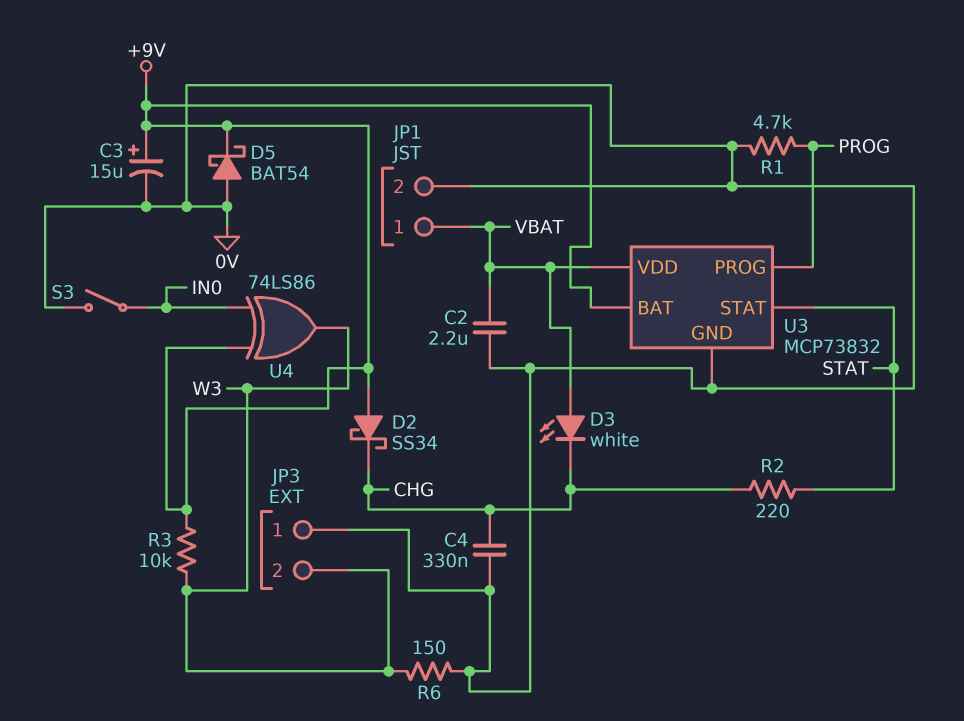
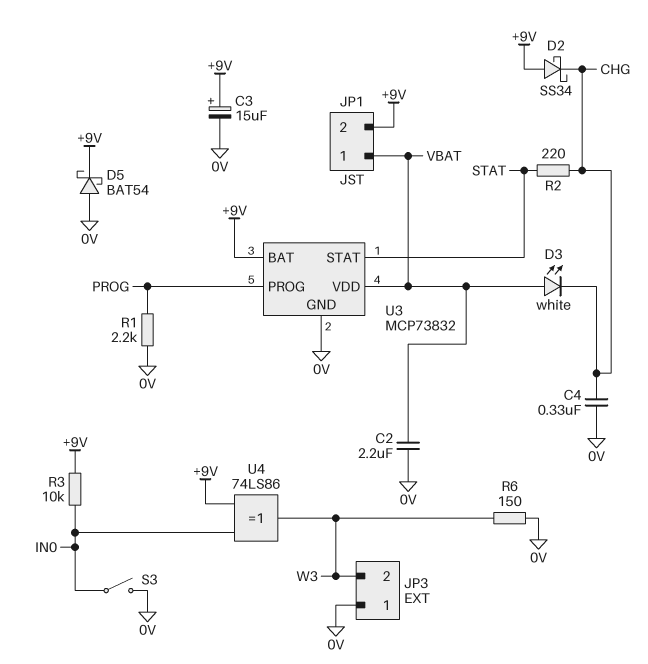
JP1 pin 2: 0V -> +9V
R1: 4.7k (0V, PROG) -> 2.2k (0V, PROG)
R3: 10k (+9V, W3) -> 10k (+9V, IN0)

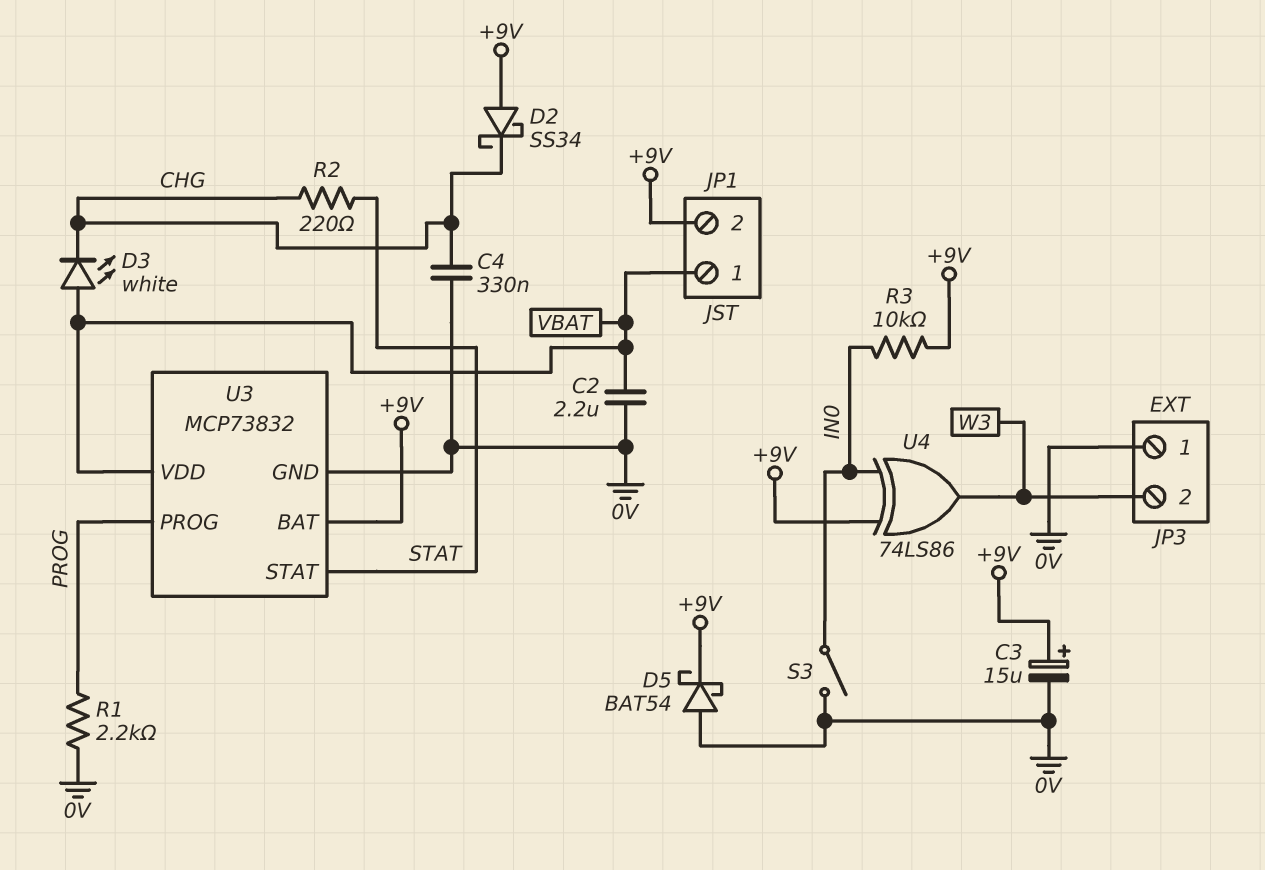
R6: 150 (0V, W3) -> none

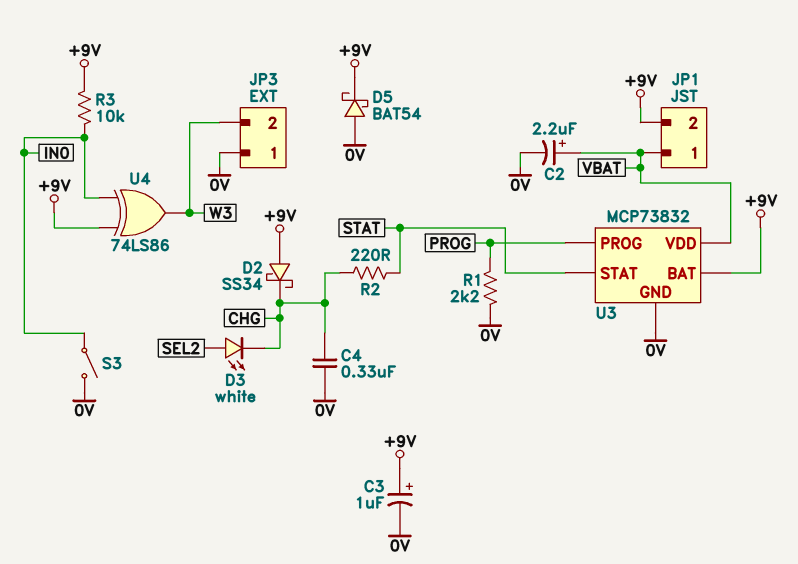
C2: 2.2uF (0V, VBAT) -> 2.2uF (plus VBAT, minus 0V)
C3: 15uF (plus +9V, minus 0V) -> 1uF (plus +9V, minus 0V)
D3: LED white (A VBAT, K CHG) -> LED white (A SEL2, K CHG)

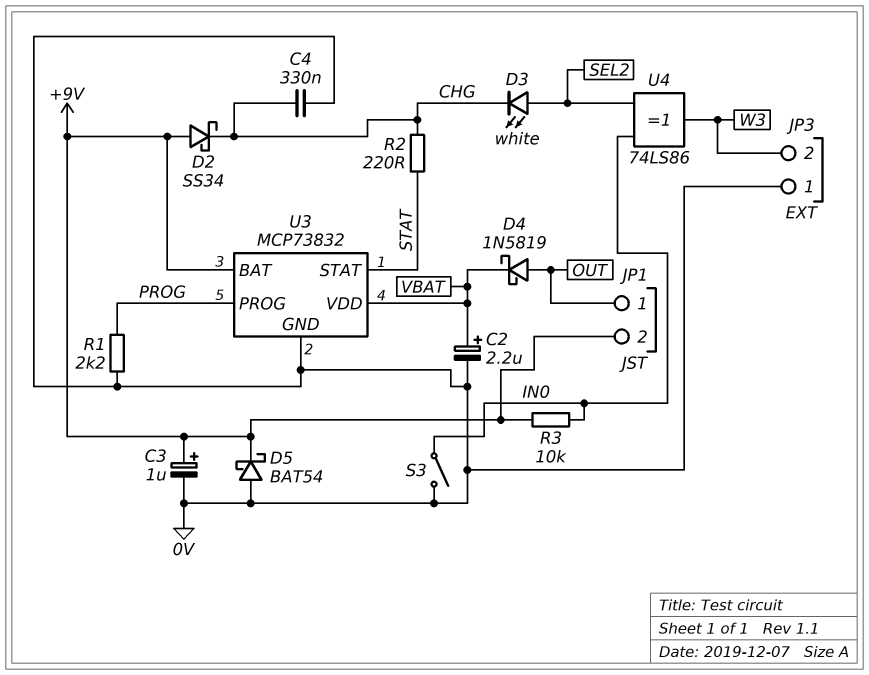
D4: none -> schottky 1N5819 (A OUT, K VBAT)
JP1 pin 1: VBAT -> OUT
U4: XOR 74LS86 (in +9V, in IN0, out W3) -> XOR 74LS86 (in IN0, in SEL2, out W3)

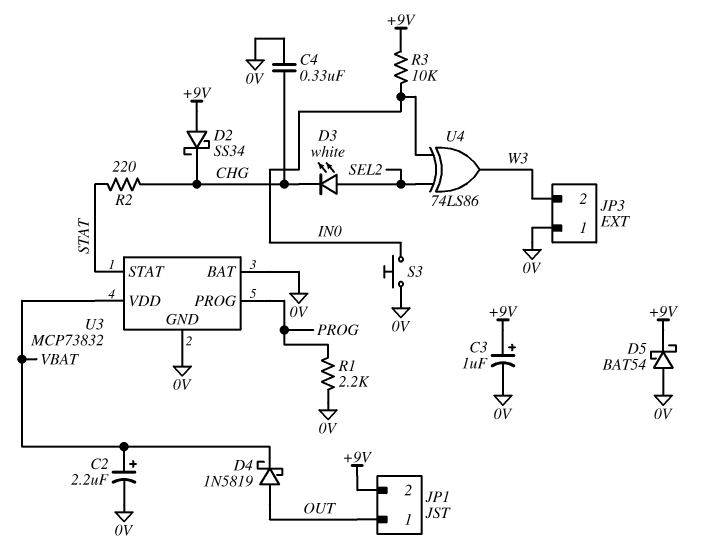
S3: switch (0V, IN0) -> button (0V, IN0)
U3 pin BAT: +9V -> 0V

